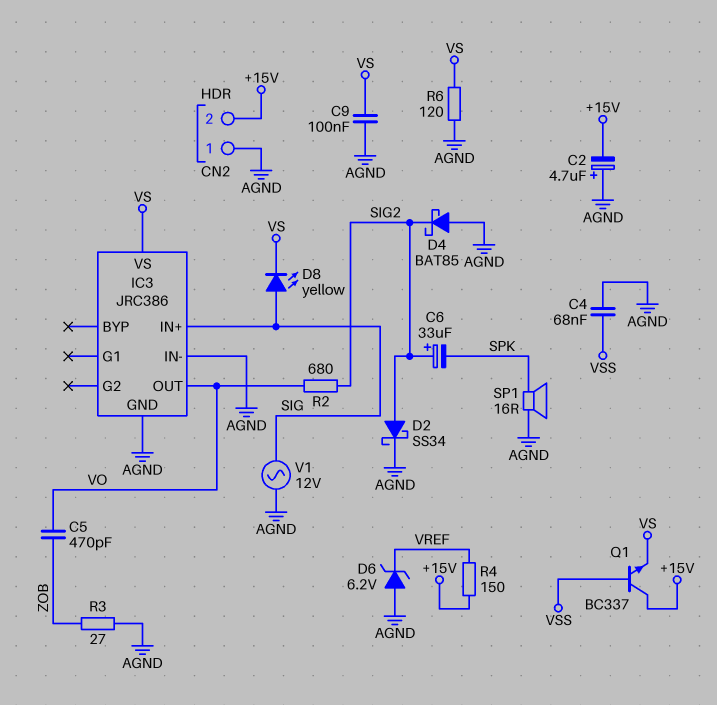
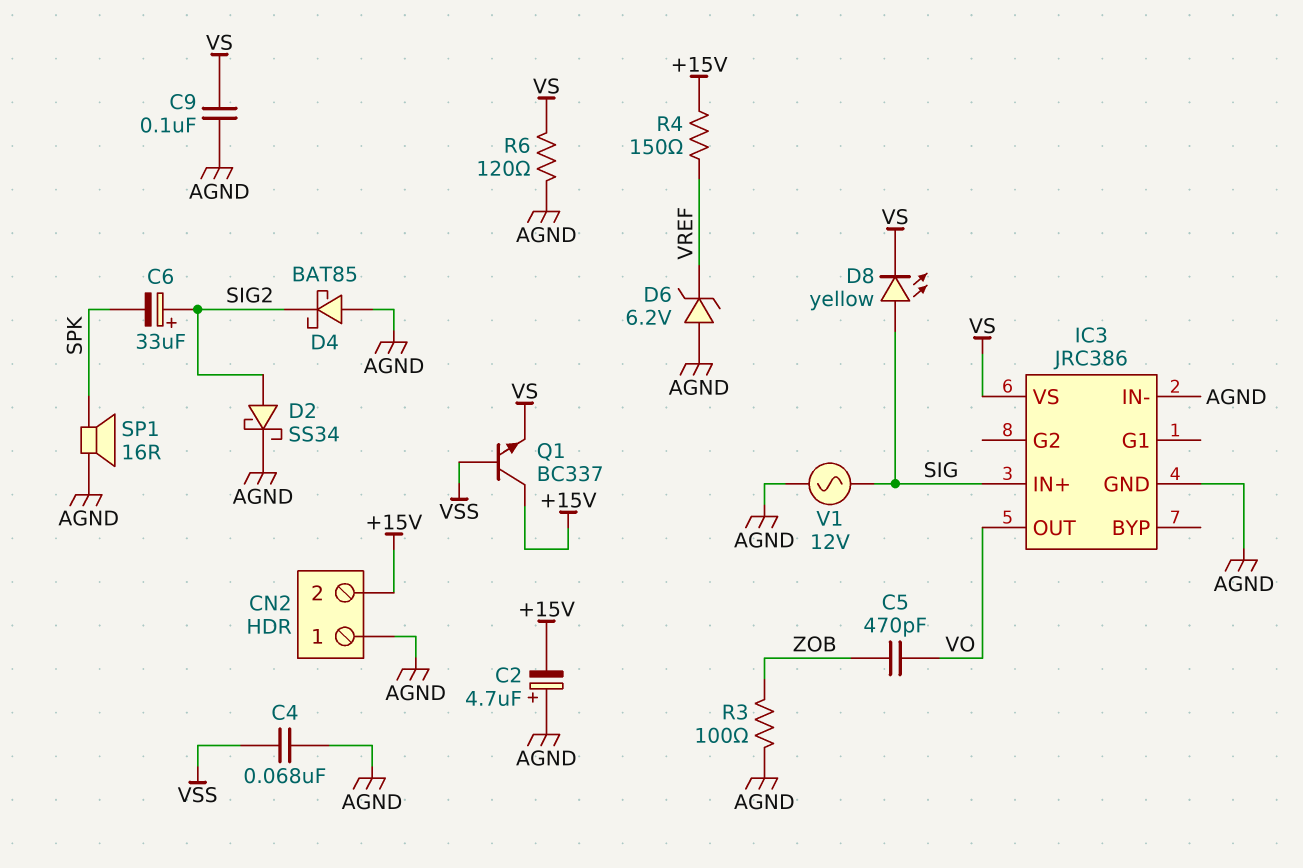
R2: 680 (SIG2, VO) -> none
R3: 27 (AGND, ZOB) -> 100 (AGND, ZOB)

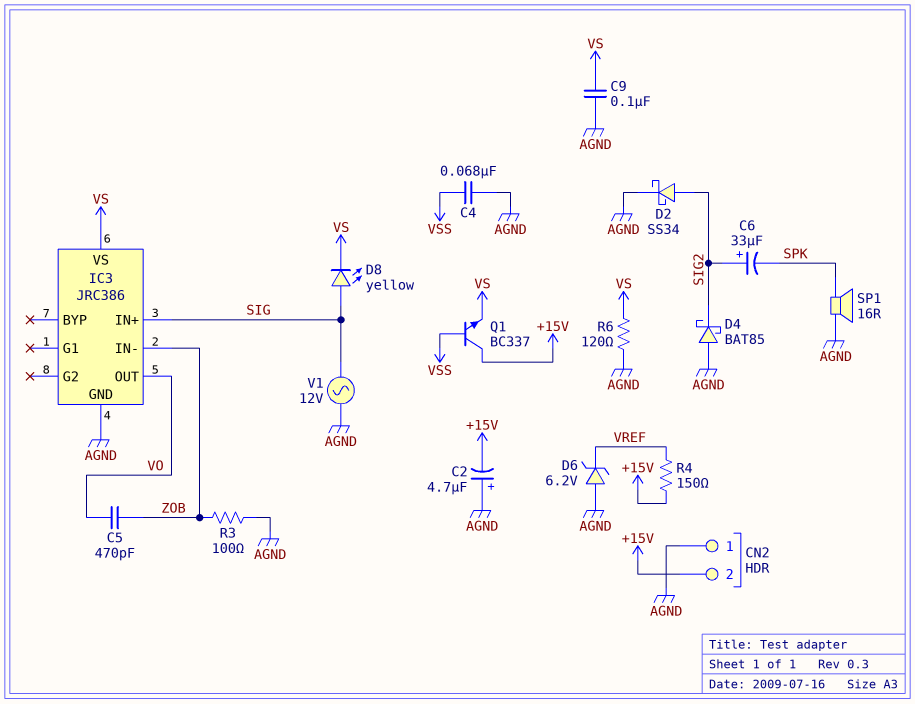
IC3 pin IN-: AGND -> ZOB

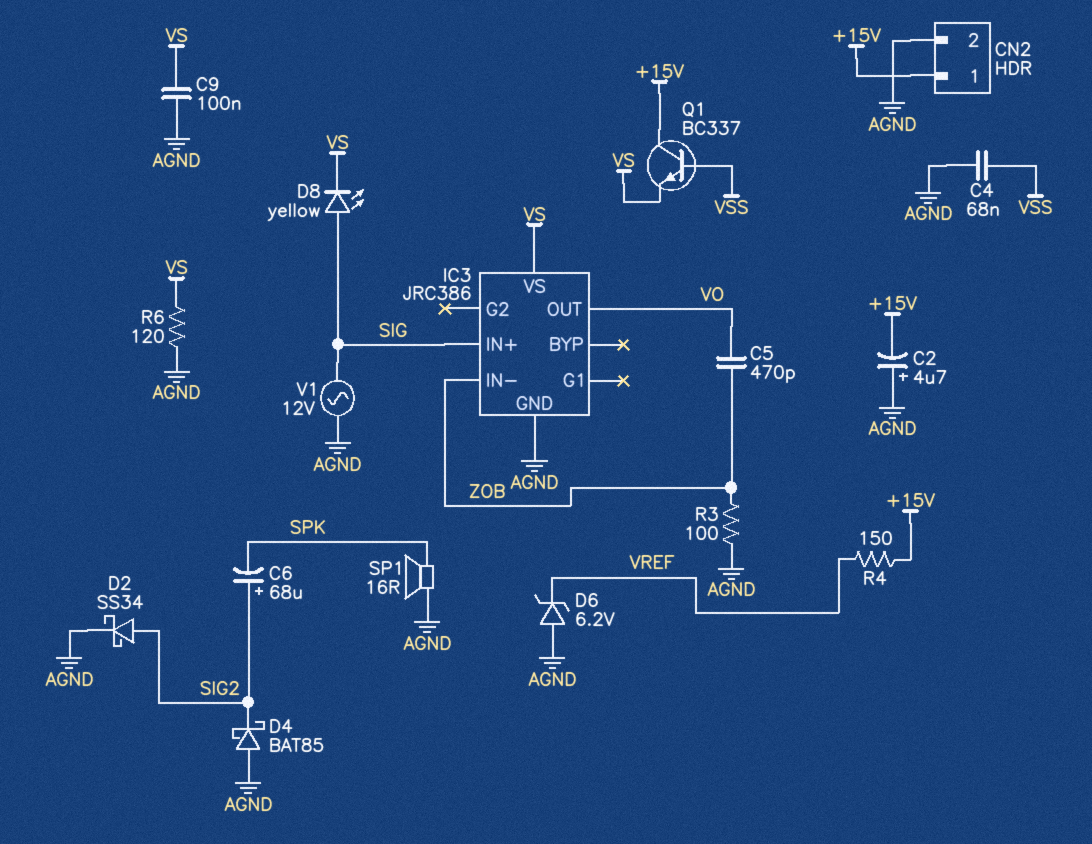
C6: 33uF (plus SIG2, minus SPK) -> 68uF (plus SIG2, minus SPK)
CN2 pin 1: AGND -> +15V
CN2 pin 2: +15V -> AGND

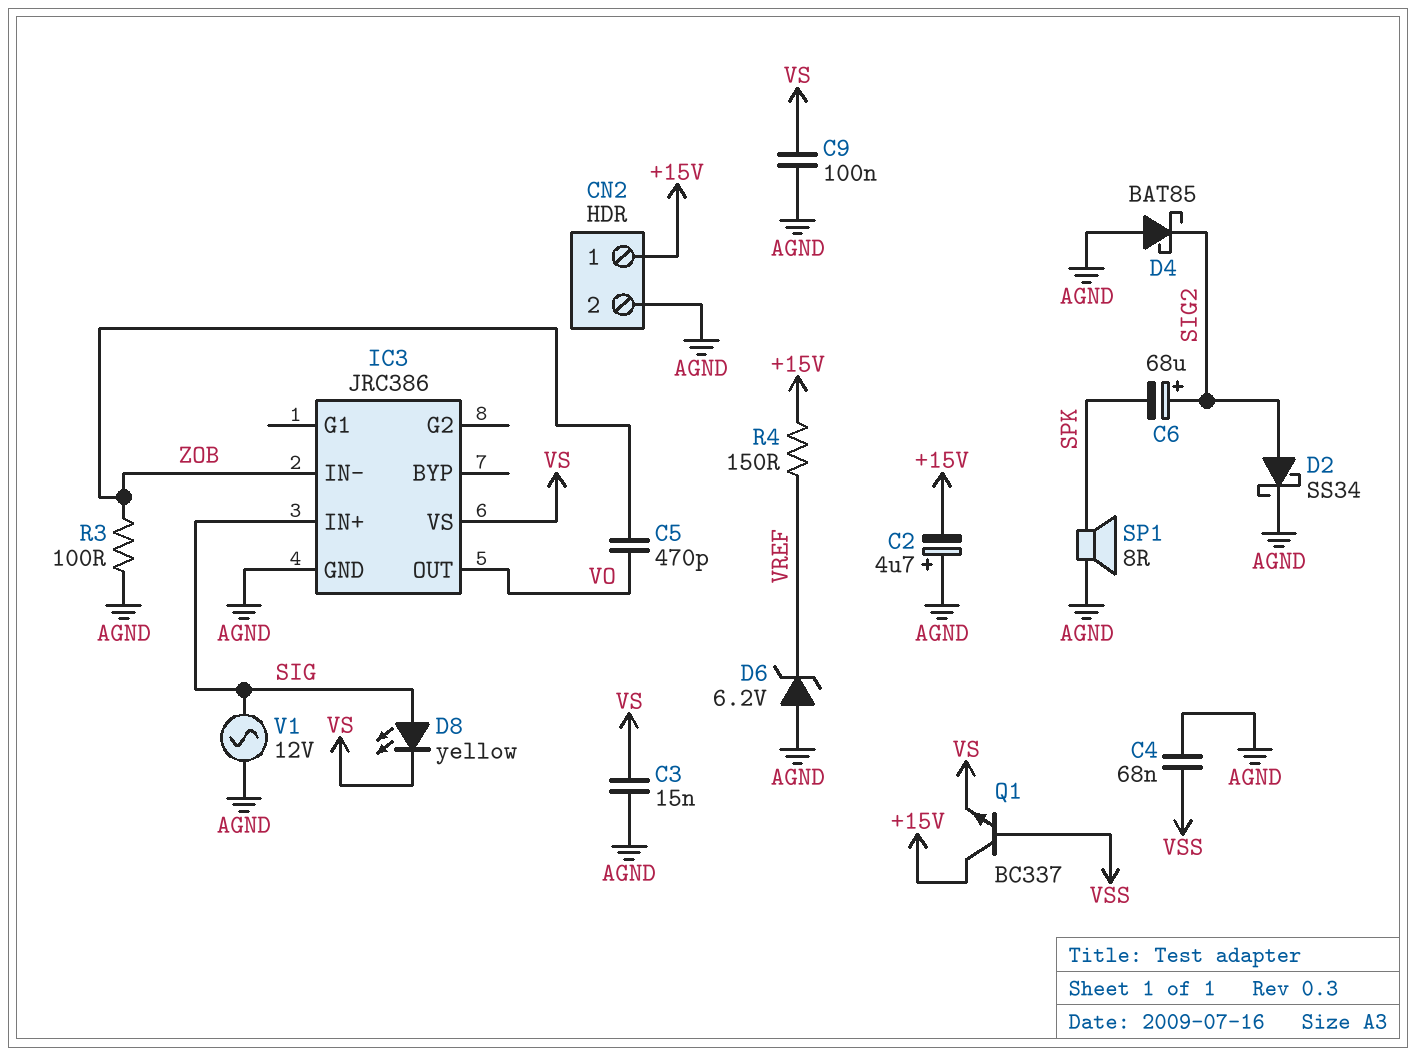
C3: none -> 15nF (AGND, VS)
R6: 120 (AGND, VS) -> none
SP1: speaker 16R (AGND, SPK) -> speaker 8R (AGND, SPK)

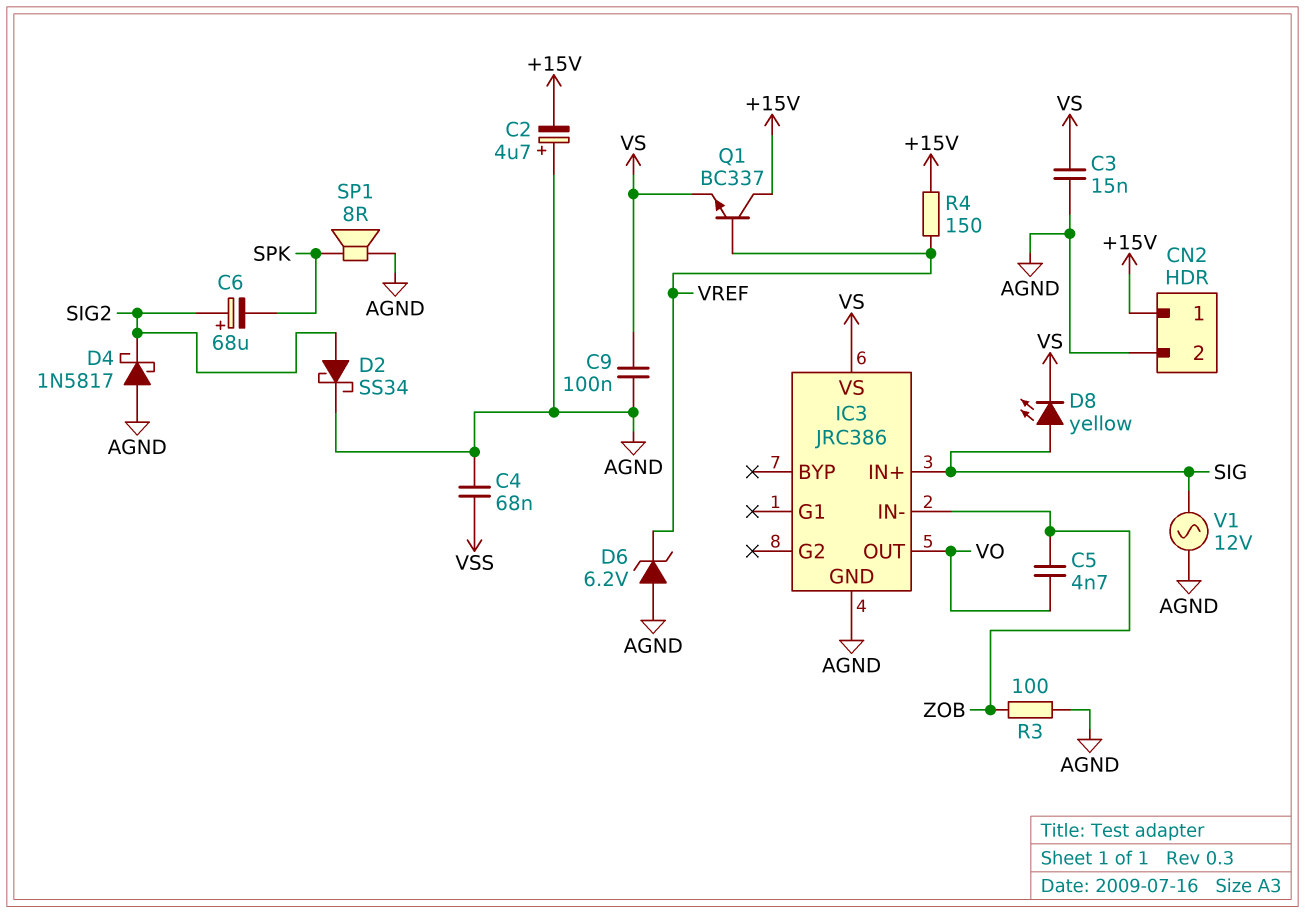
C5: 470pF (VO, ZOB) -> 4.7nF (VO, ZOB)
D4: schottky BAT85 (A AGND, K SIG2) -> schottky 1N5817 (A AGND, K SIG2)
Q1: NPN BC337 (B VSS, C +15V, E VS) -> NPN BC337 (B VREF, C +15V, E VS)

